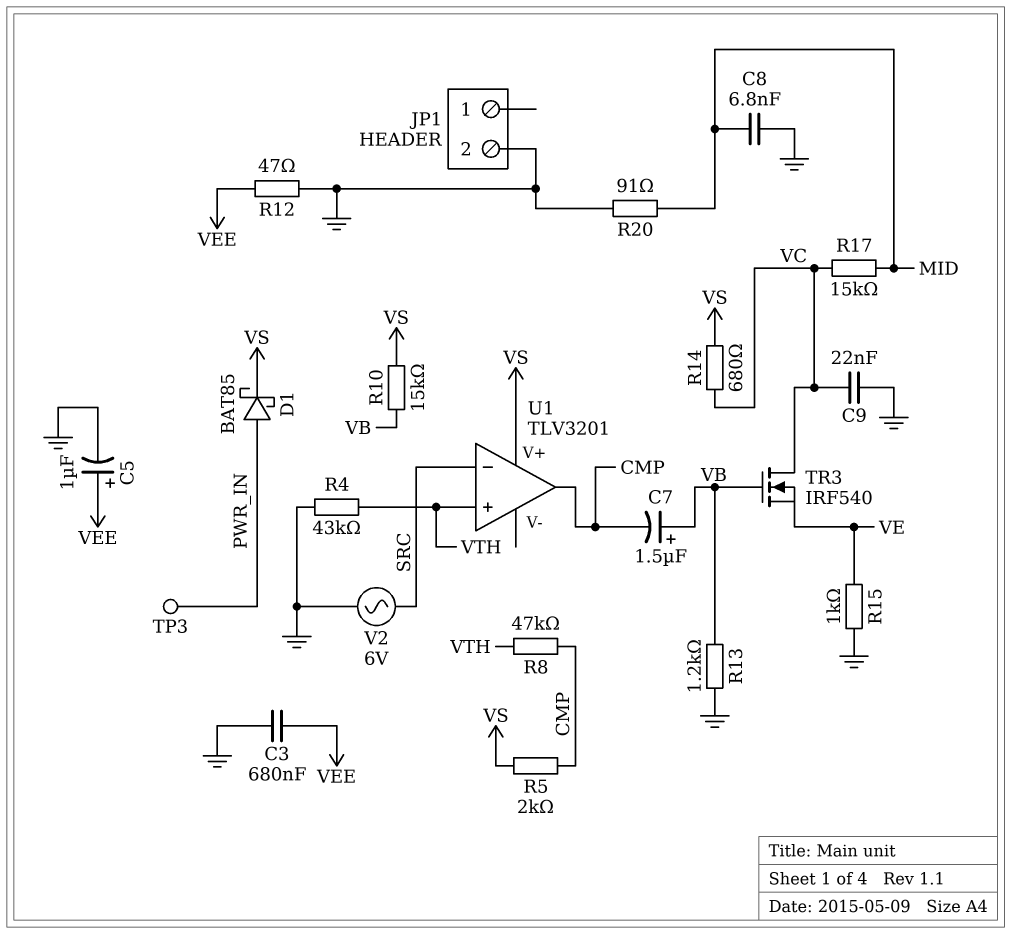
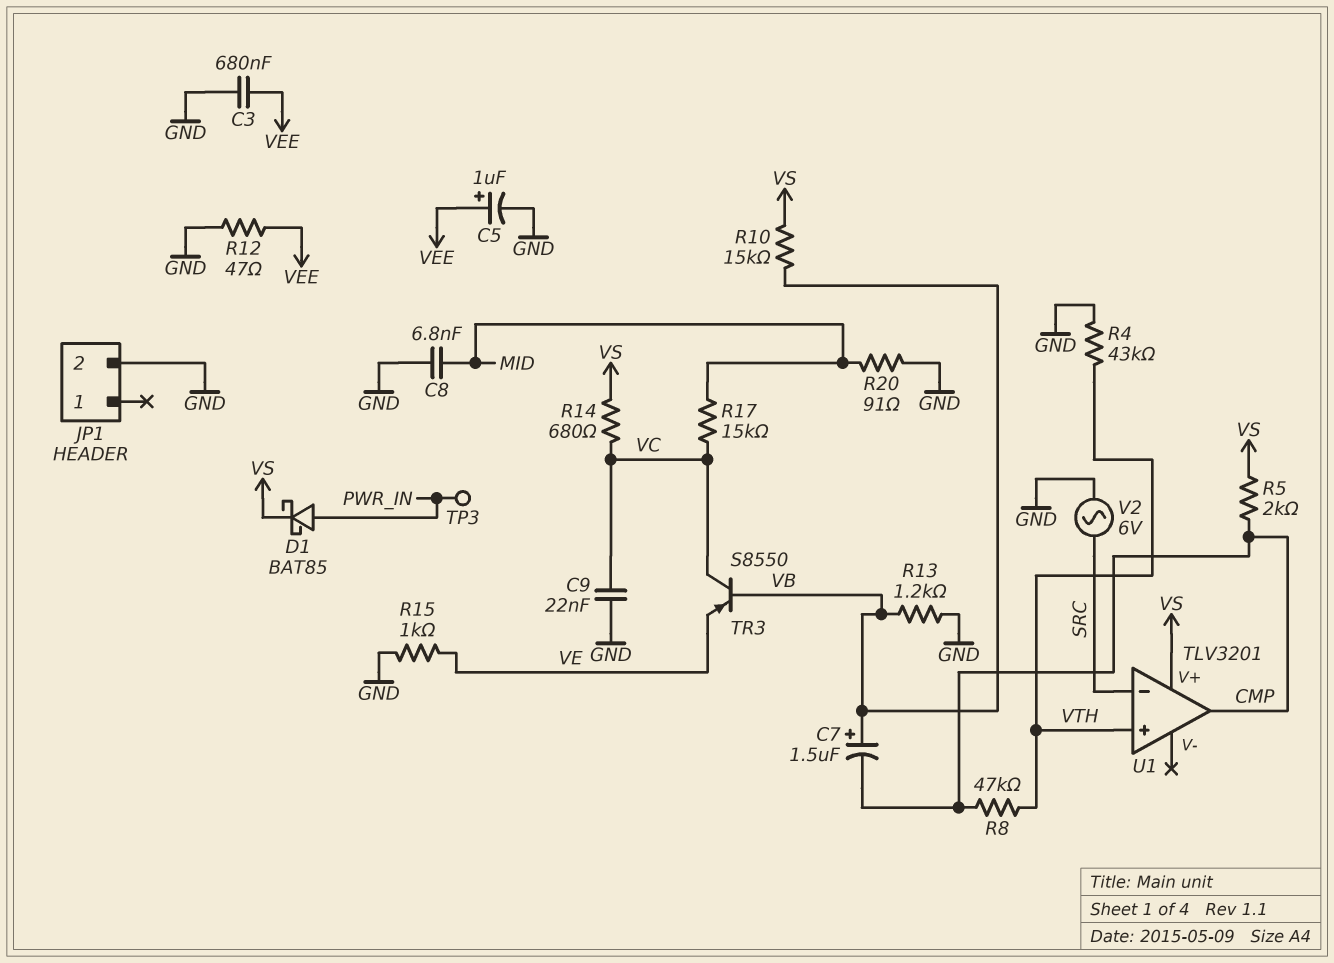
TR3: NMOS IRF540 (G VB, D VC, S VE) -> PNP S8550 (B VB, C VC, E VE)

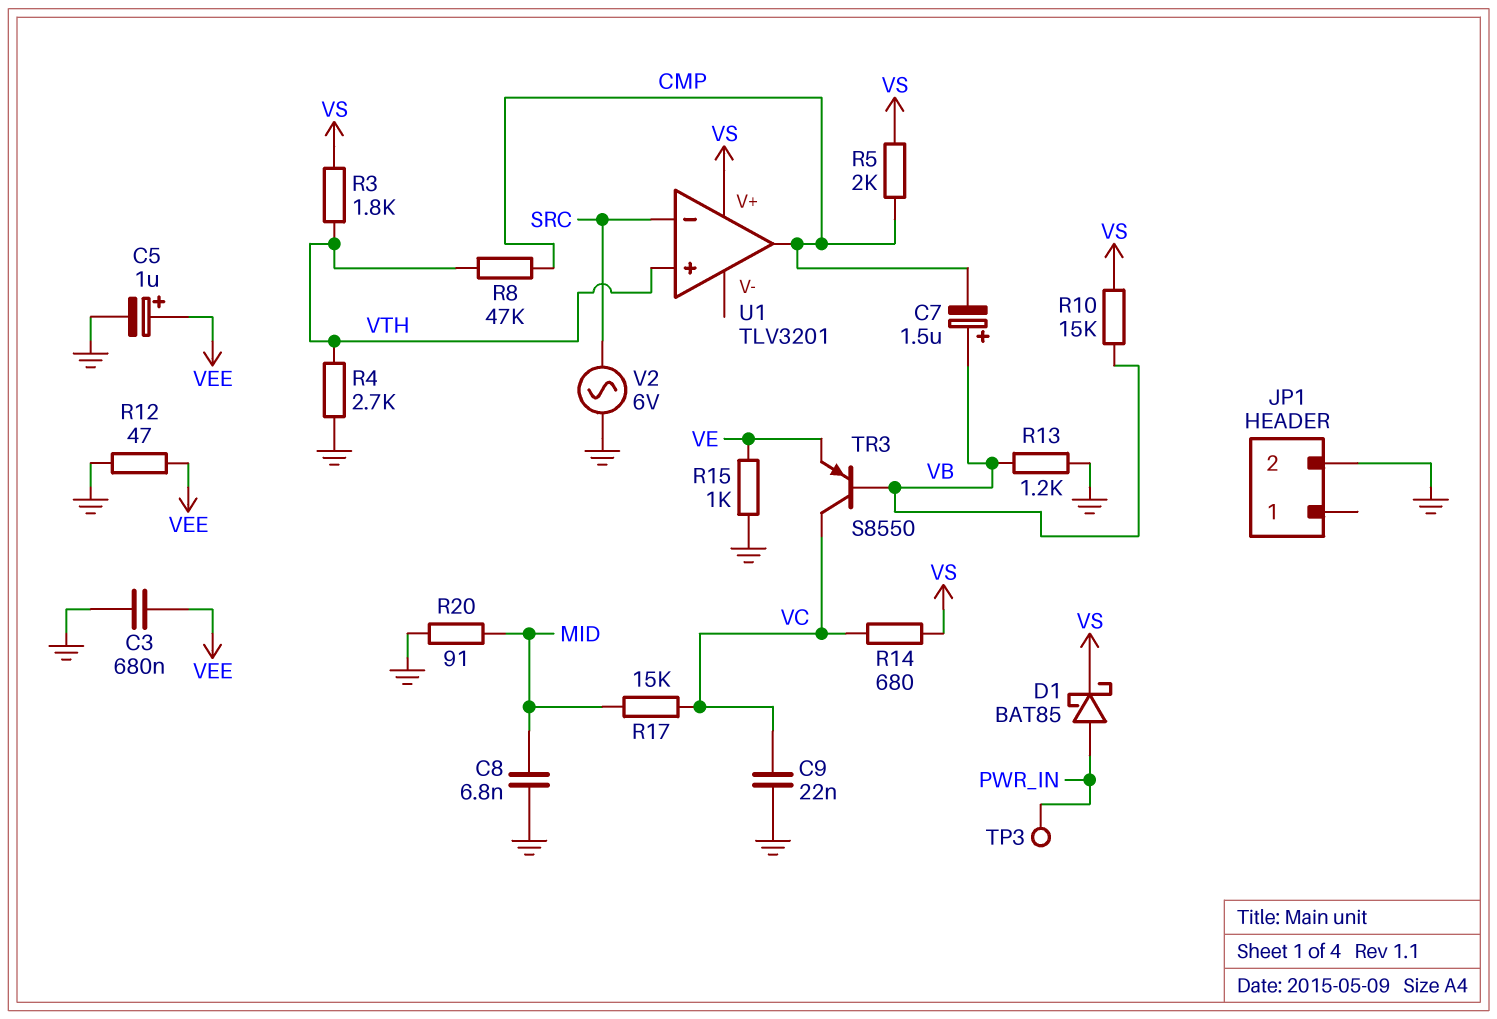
R3: none -> 1.8k (VS, VTH)
R4: 43k (GND, VTH) -> 2.7k (GND, VTH)

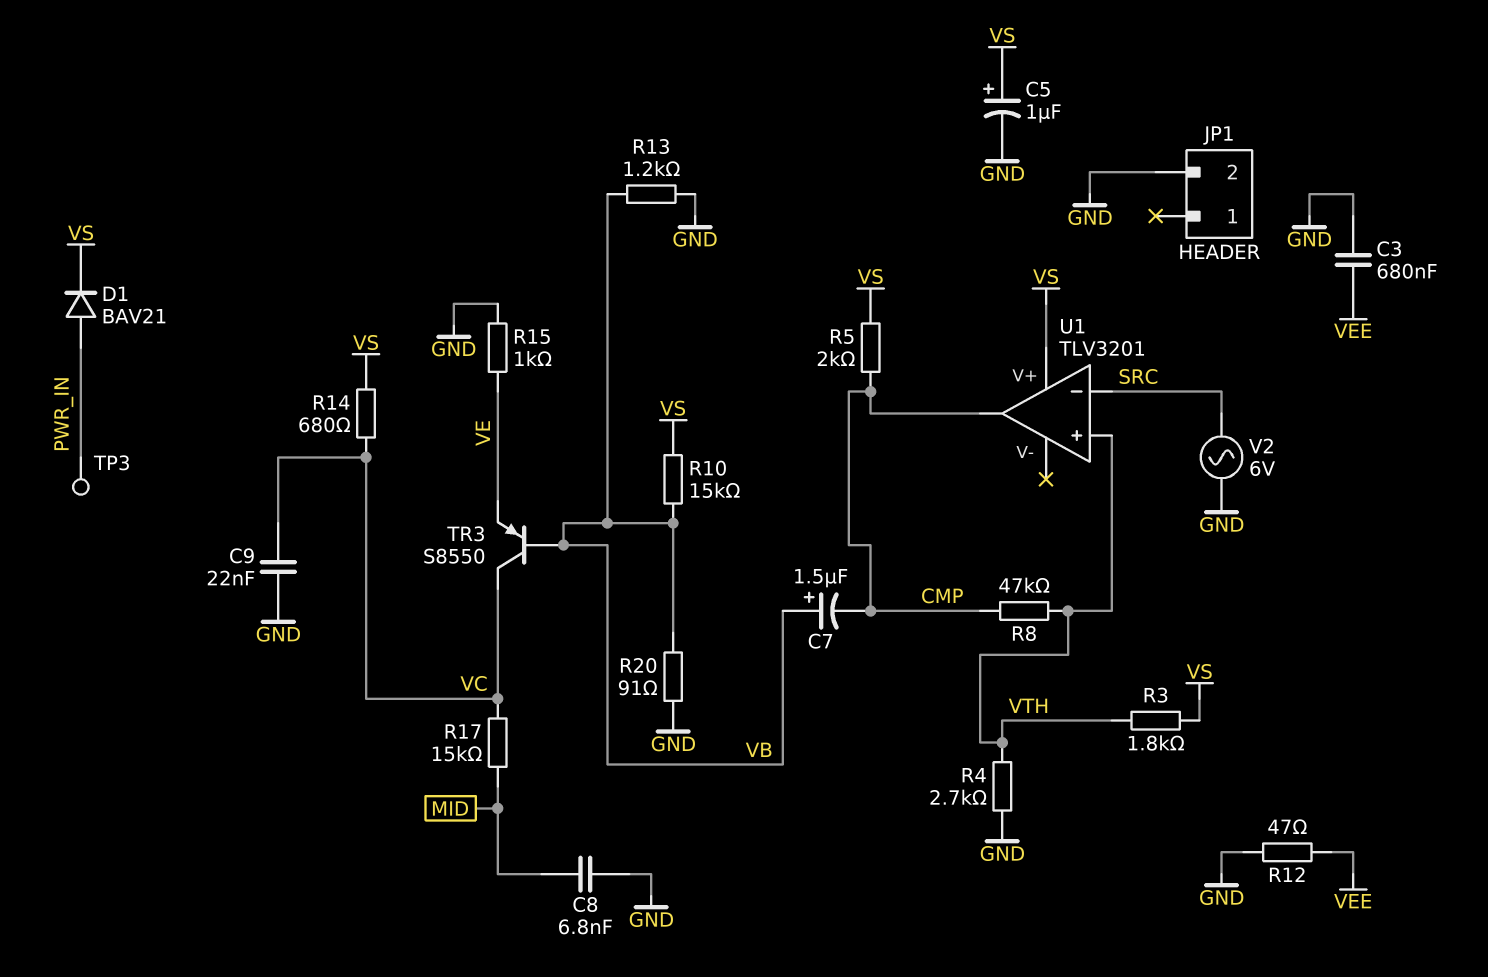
C5: 1uF (plus VEE, minus GND) -> 1uF (plus VS, minus GND)
D1: schottky BAT85 (A PWR_IN, K VS) -> diode BAV21 (A PWR_IN, K VS)
R20: 91 (GND, MID) -> 91 (GND, VB)

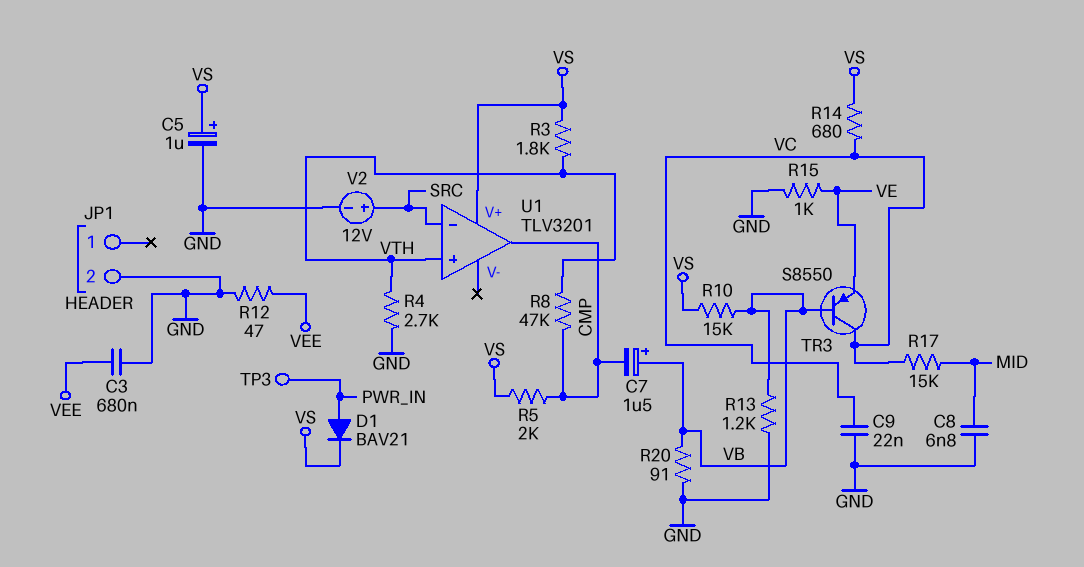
V2: AC 6V (GND, SRC) -> 12V (plus SRC, minus GND)

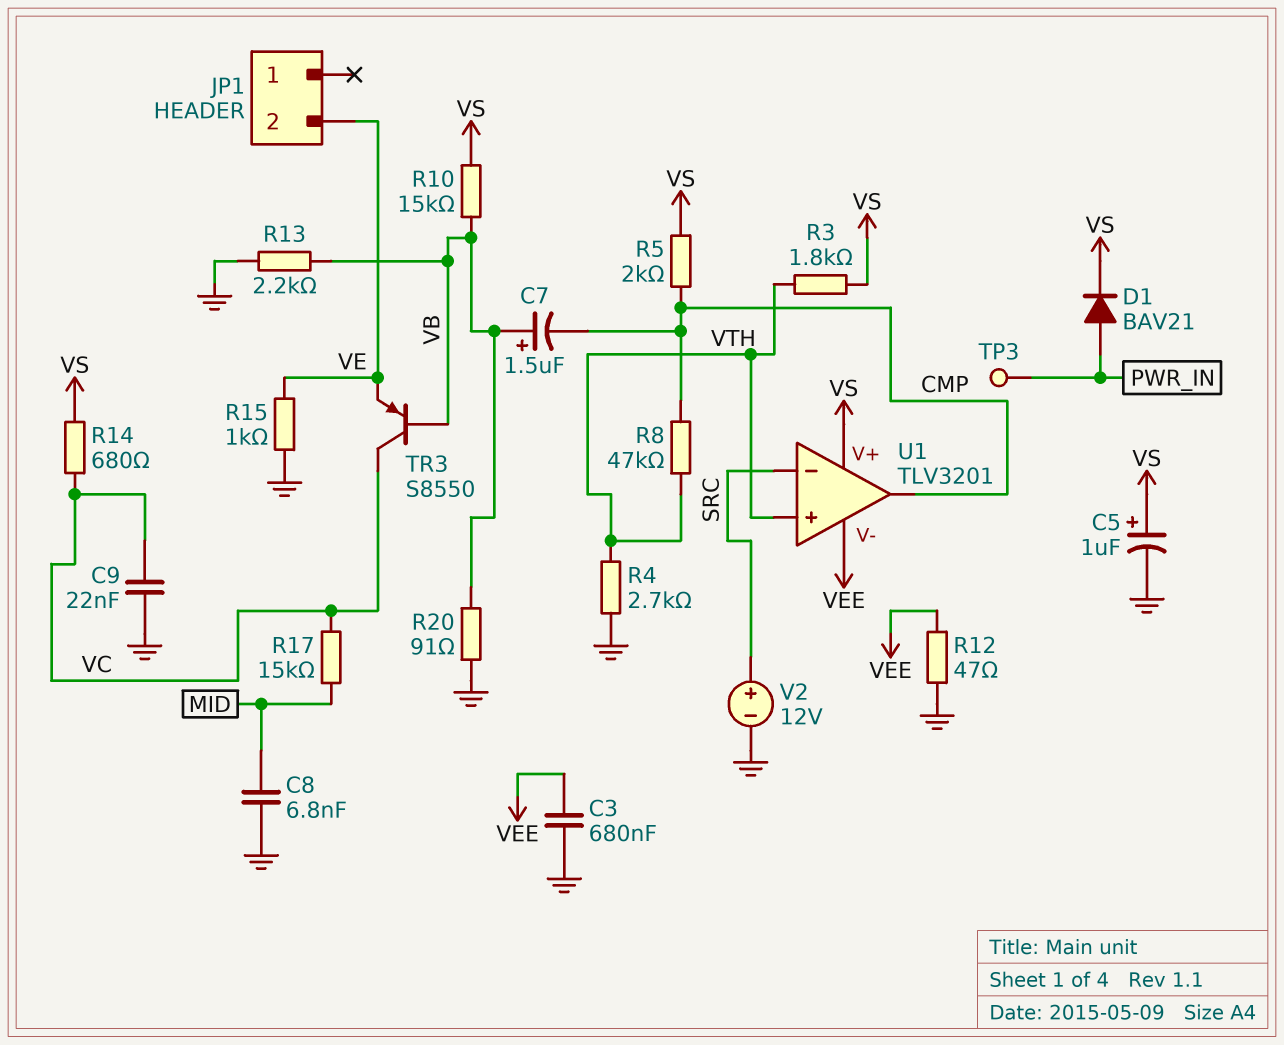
JP1 pin 2: GND -> VE
R13: 1.2k (GND, VB) -> 2.2k (GND, VB)
U1 pin V-: none -> VEE

